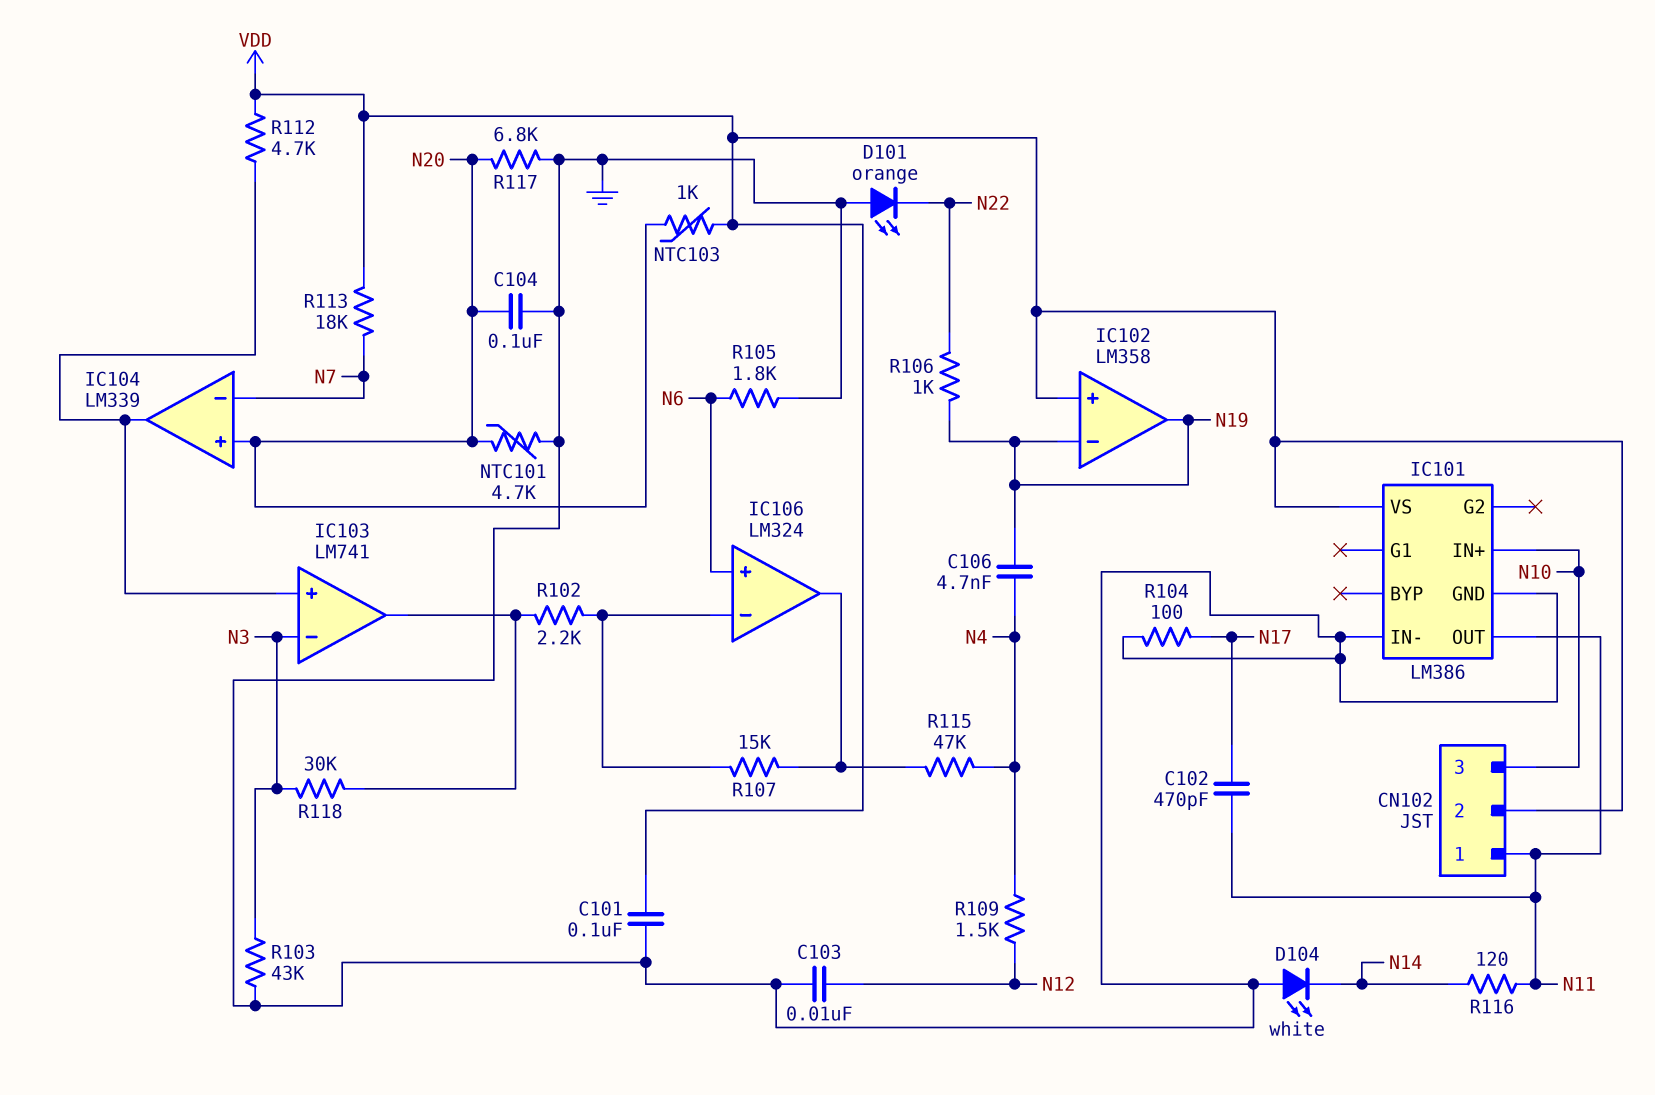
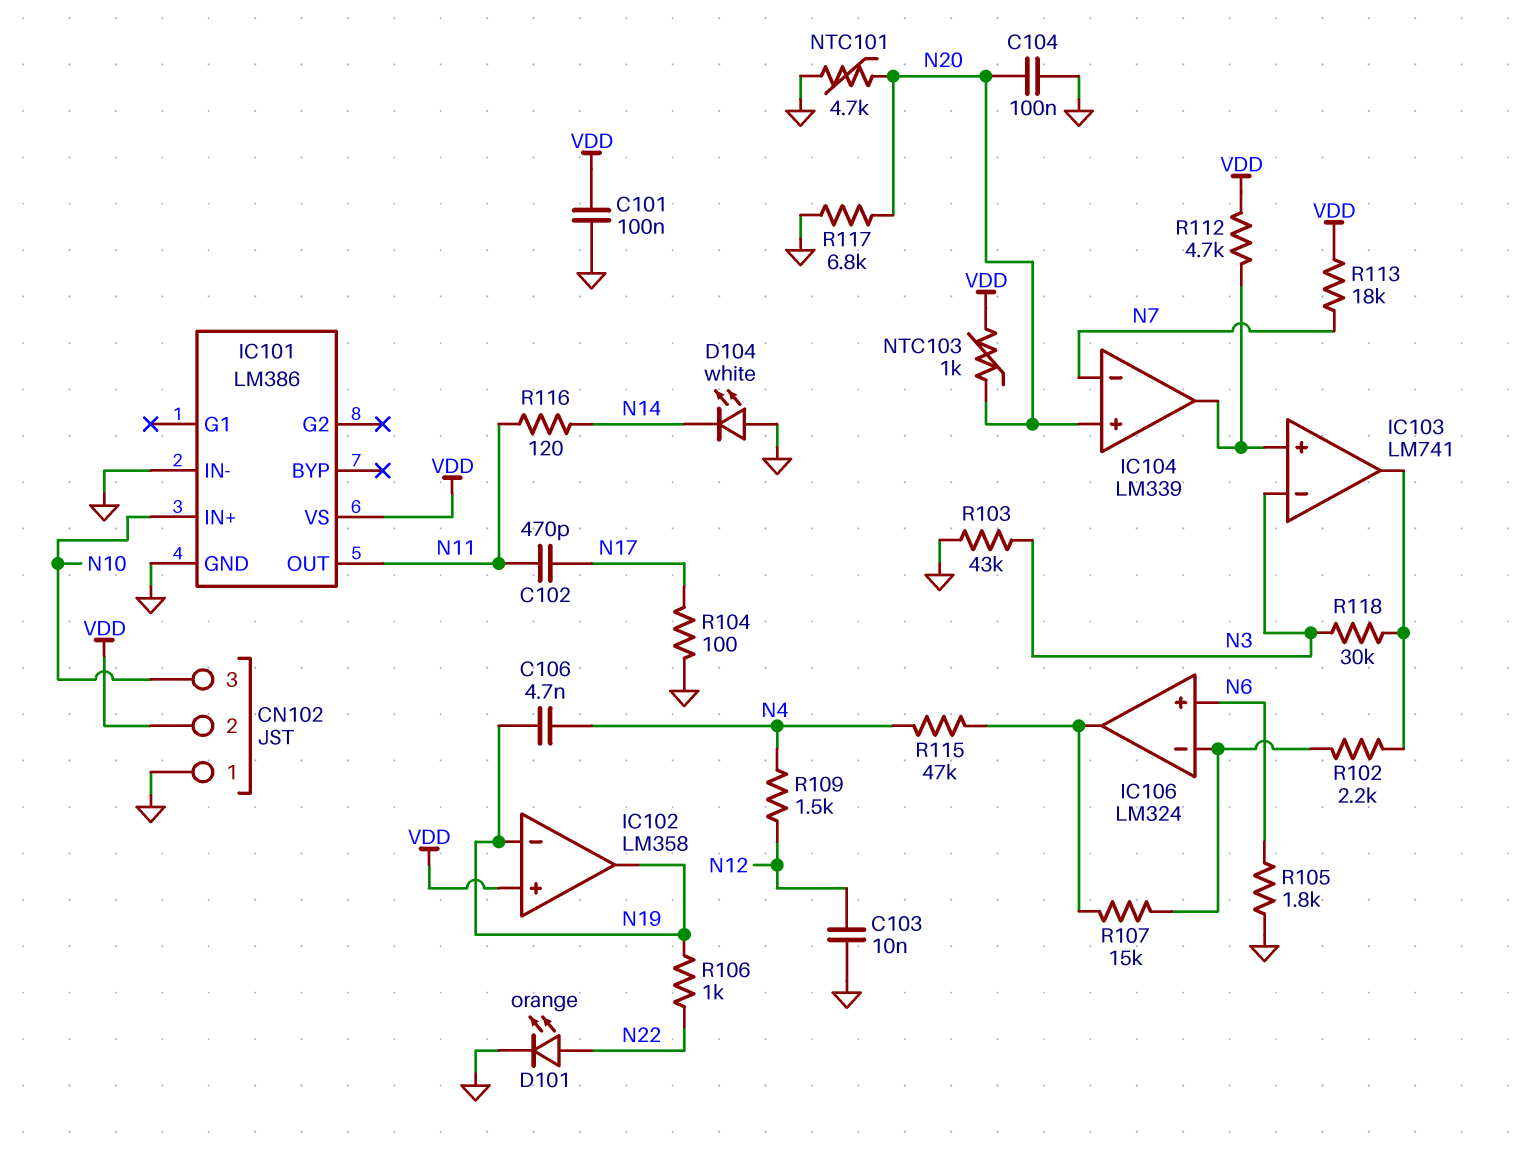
CN102 pin 1: N11 -> GND
D101: LED orange (A GND, K N22) -> LED orange (A N22, K GND)

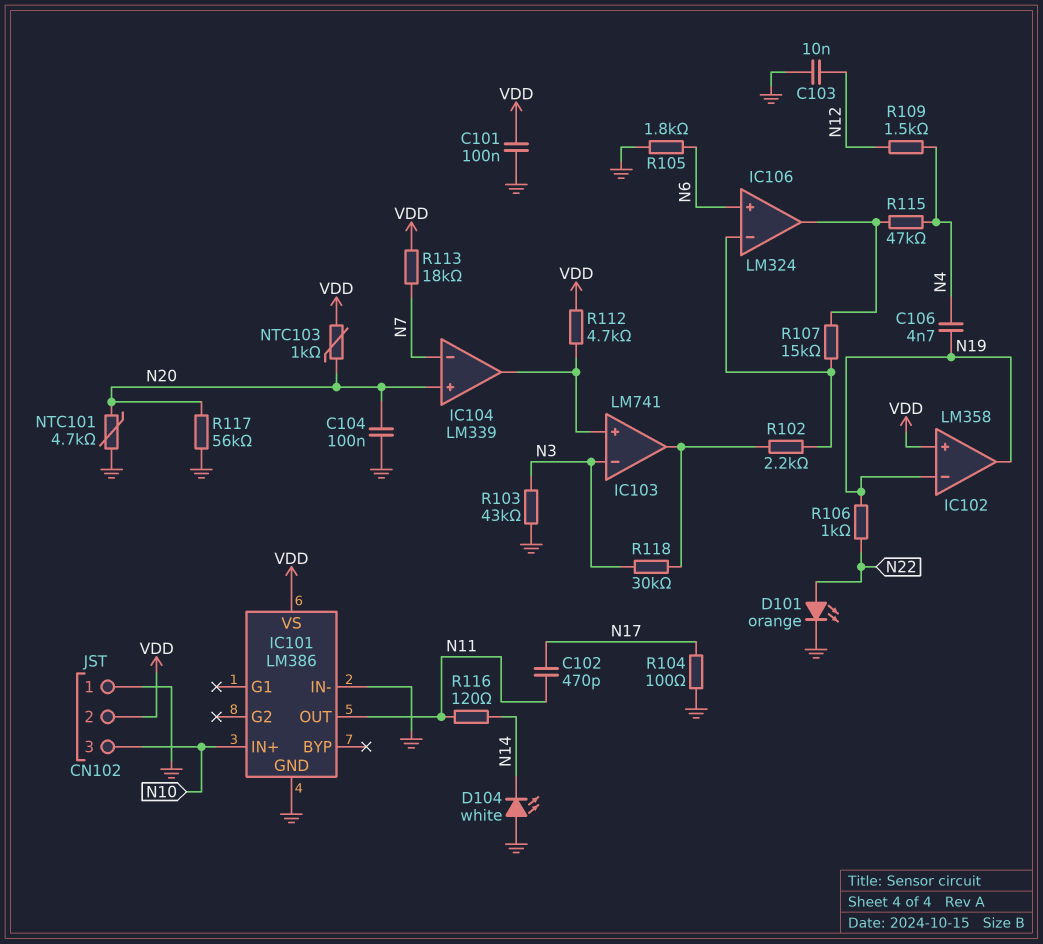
R117: 6.8k (GND, N20) -> 56k (GND, N20)

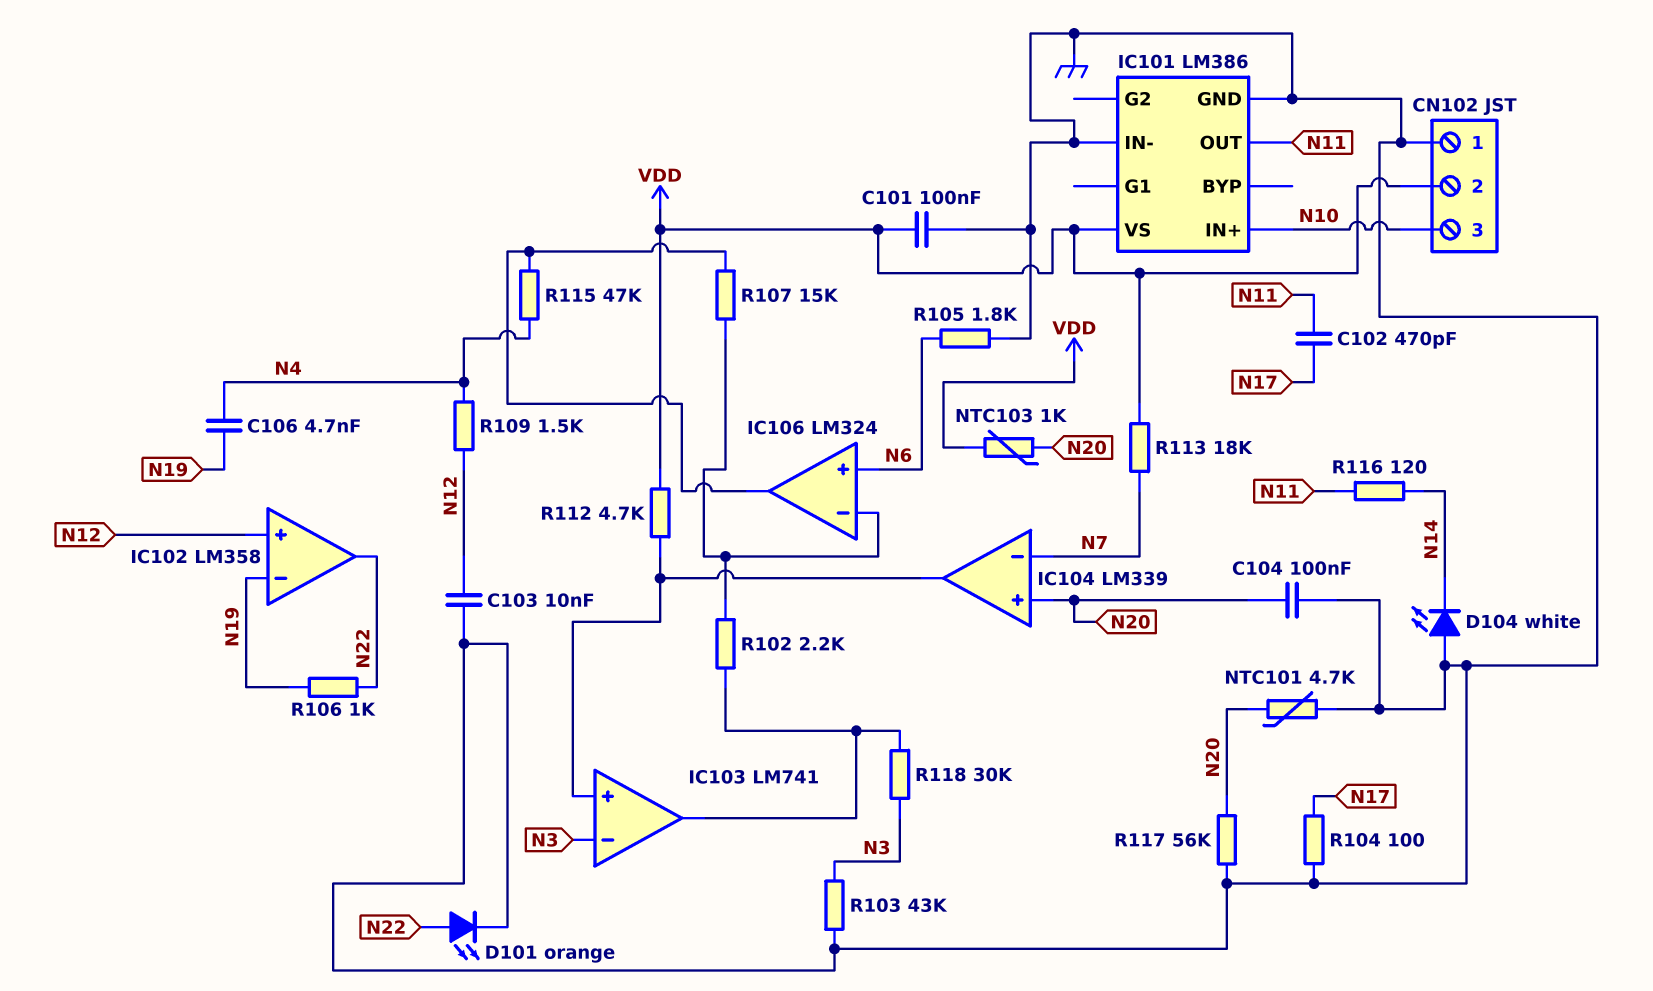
IC102 pin in+: VDD -> N12
IC102 pin out: N19 -> N22

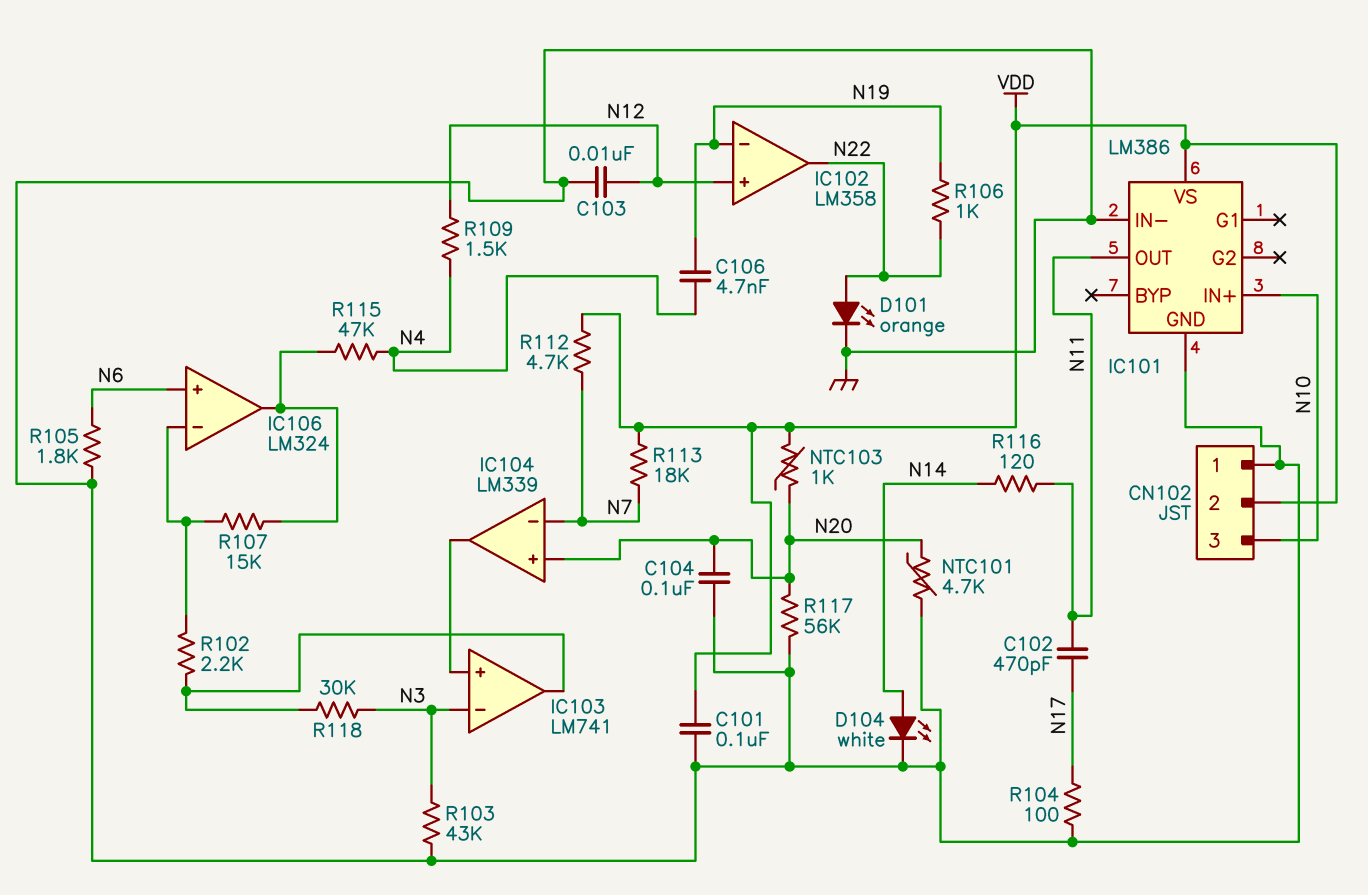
D104: LED white (A GND, K N14) -> LED white (A N14, K GND)
R112: 4.7k (IC103/in+, VDD) -> 4.7k (N7, VDD)

